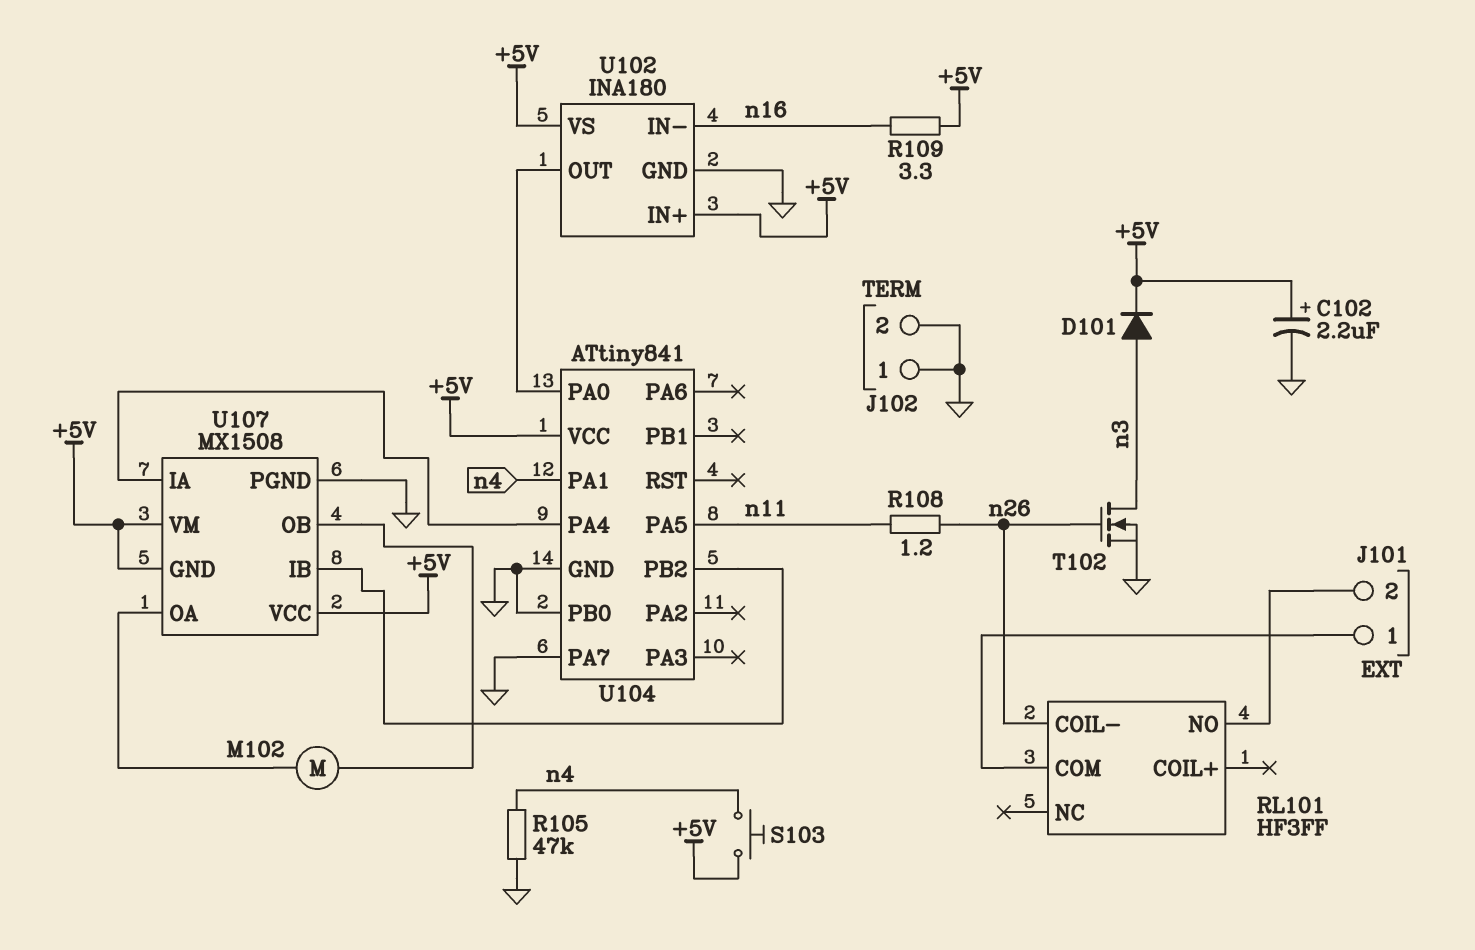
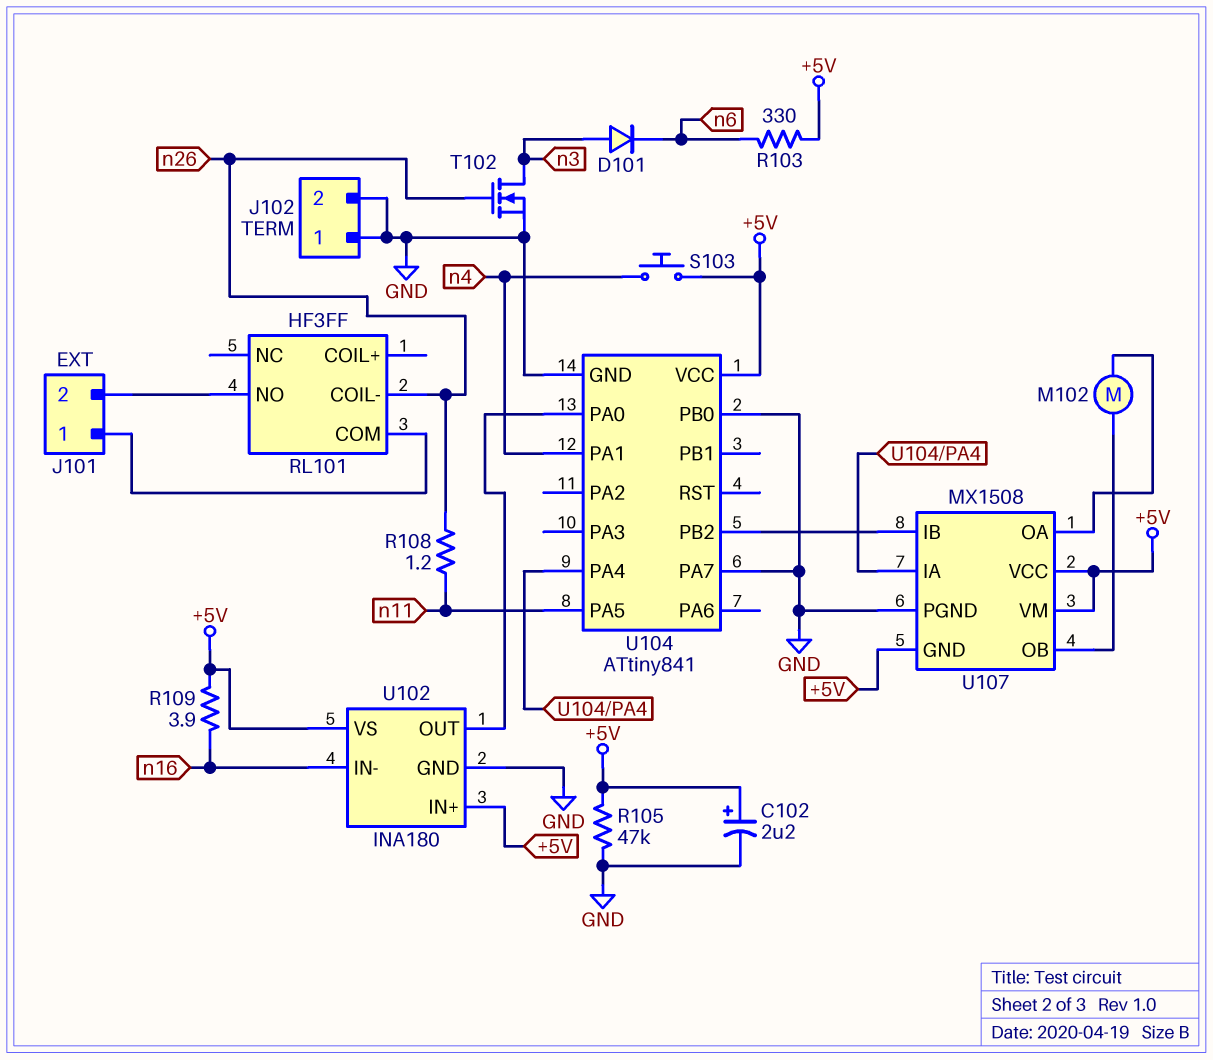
D101: diode (A n3, K +5V) -> diode (A n3, K n6)
R103: none -> 330 (+5V, n6)
R105: 47k (GND, n4) -> 47k (+5V, GND)
R109: 3.3 (+5V, n16) -> 3.9 (+5V, n16)

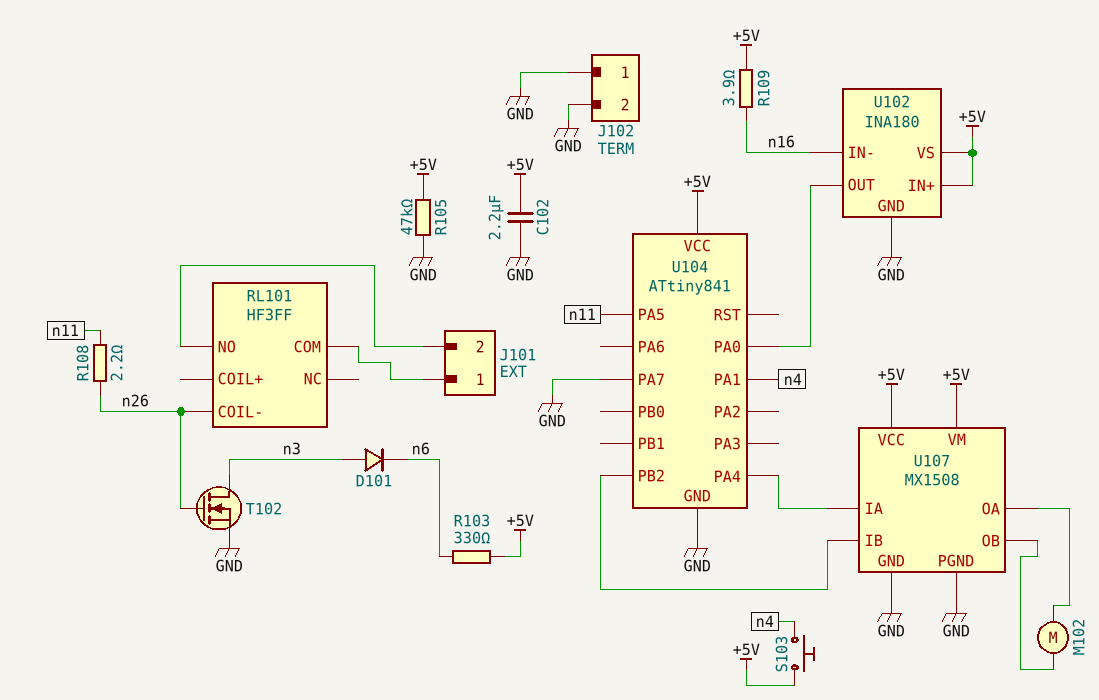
C102: 2.2uF (plus +5V, minus GND) -> 2.2uF (+5V, GND)
R108: 1.2 (n11, n26) -> 2.2 (n11, n26)
U104 pin PB0: GND -> none
U107 pin GND: +5V -> GND

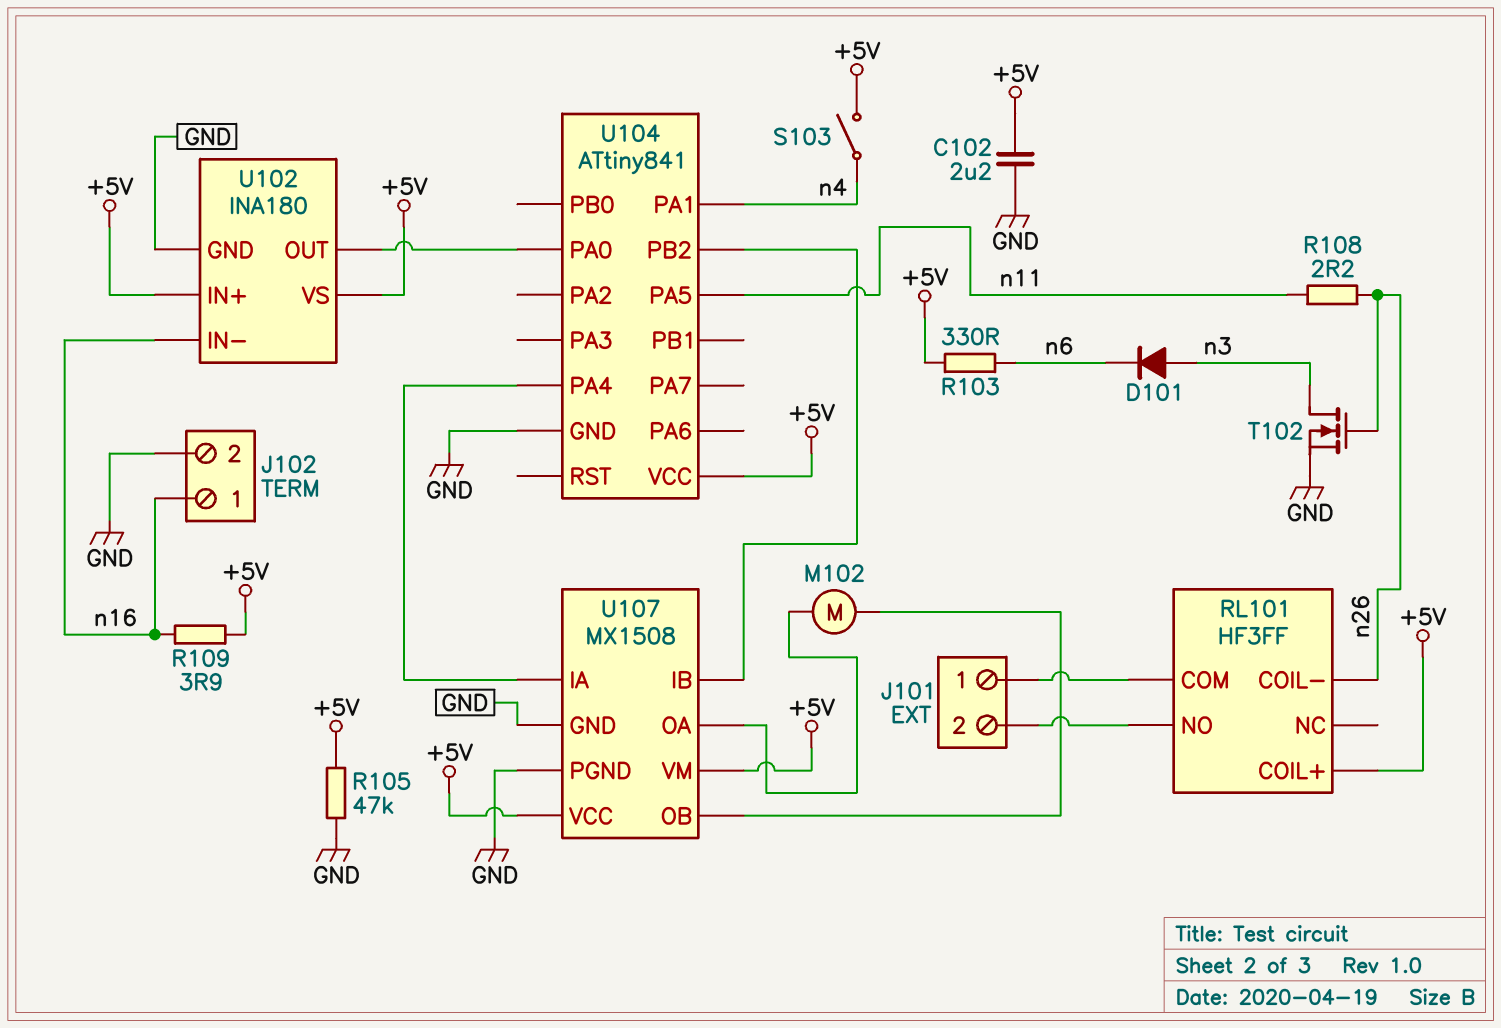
J102 pin 1: GND -> n16
RL101 pin COIL+: none -> +5V
S103: button (+5V, n4) -> switch (+5V, n4)
U104 pin PA7: GND -> none

